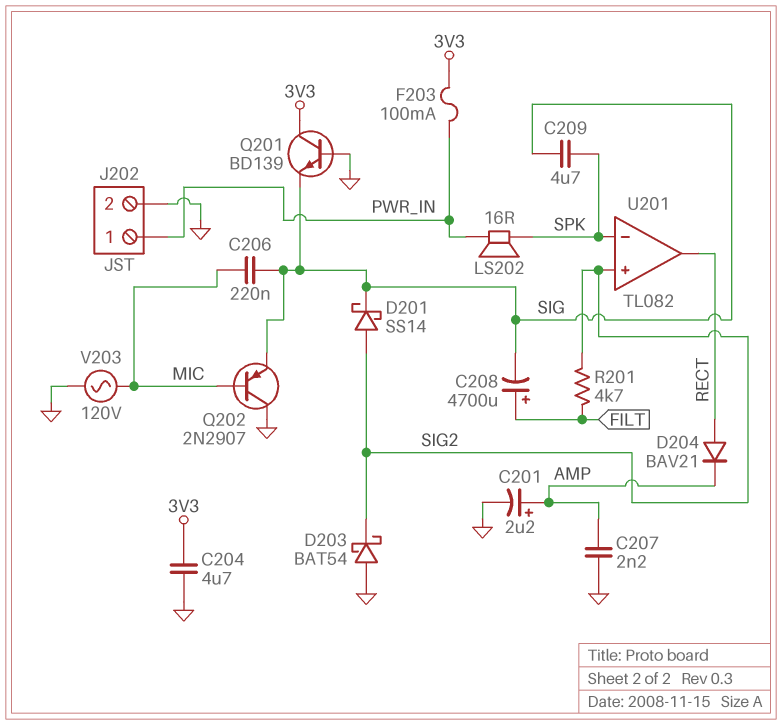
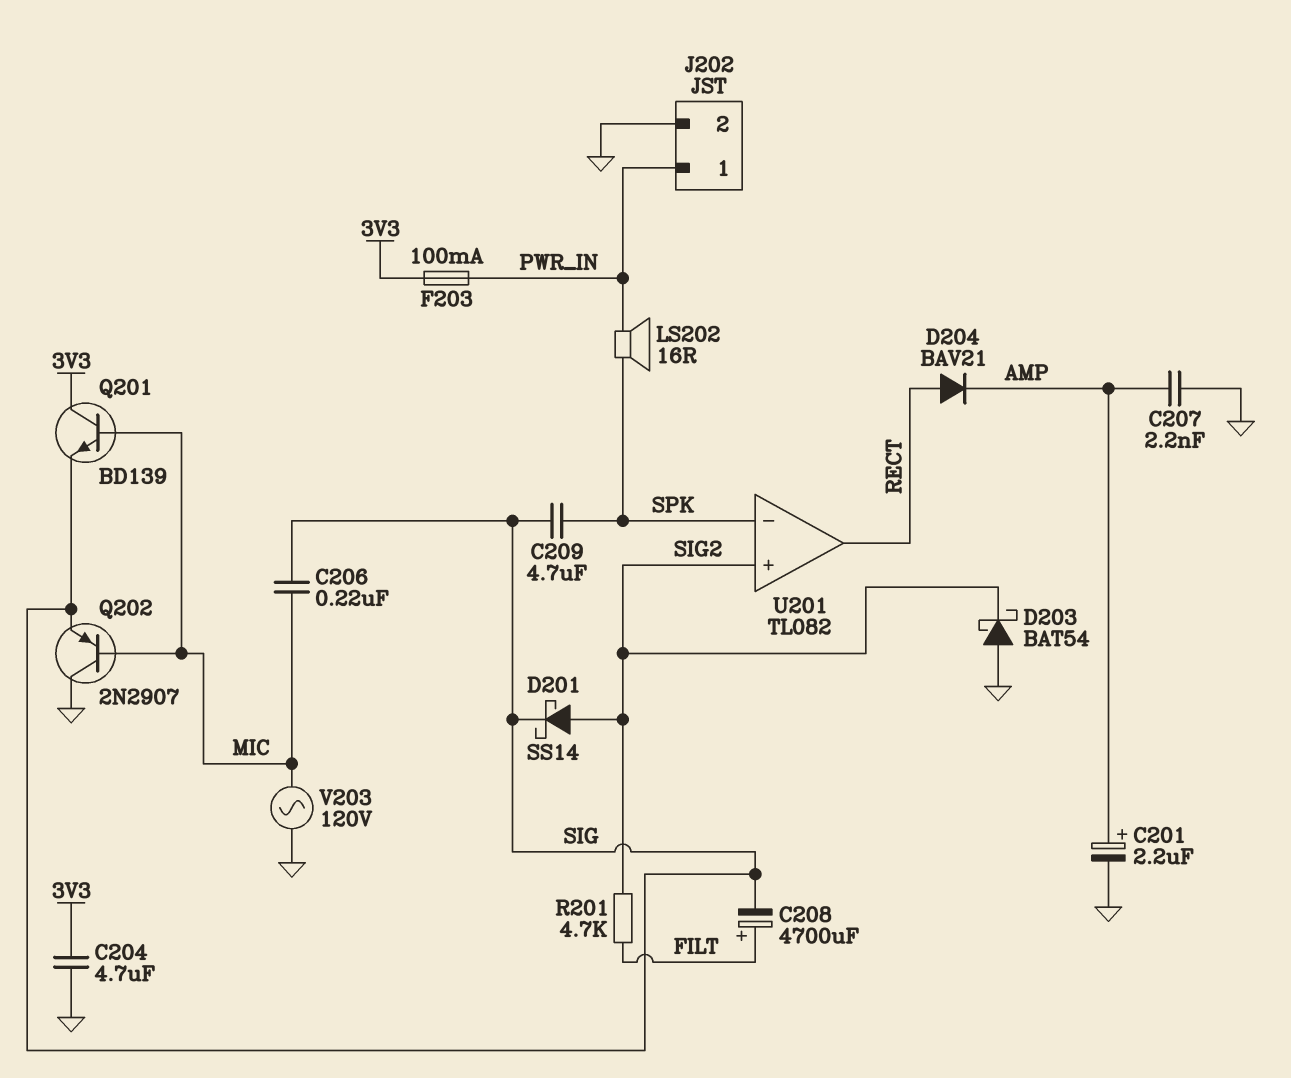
Q201: NPN BD139 (B GND, C 3V3, E SIG) -> NPN BD139 (B MIC, C 3V3, E SIG)

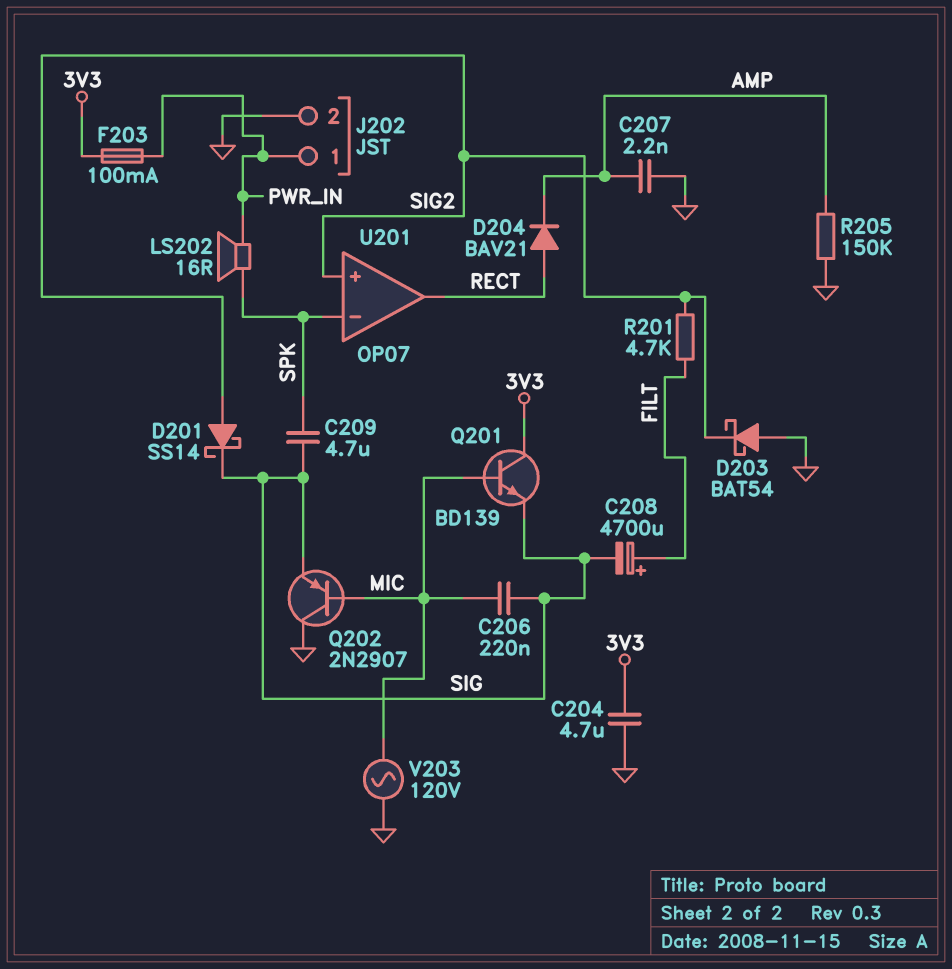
C201: 2.2uF (plus AMP, minus GND) -> none
R205: none -> 150k (AMP, GND)
U201: TL082 -> OP07

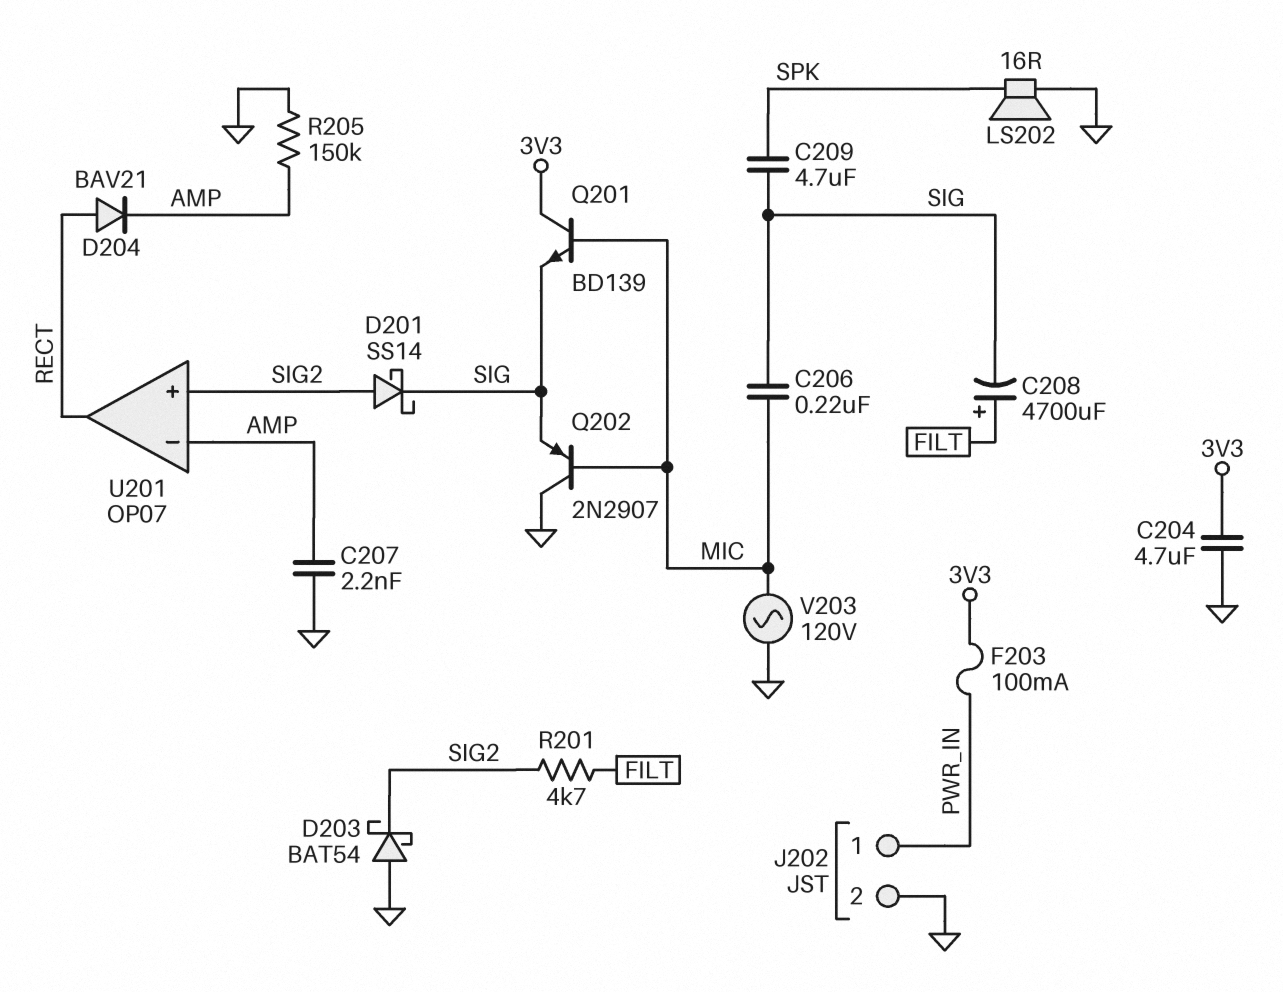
LS202: speaker 16R (PWR_IN, SPK) -> speaker 16R (GND, SPK)
U201 pin in-: SPK -> AMP

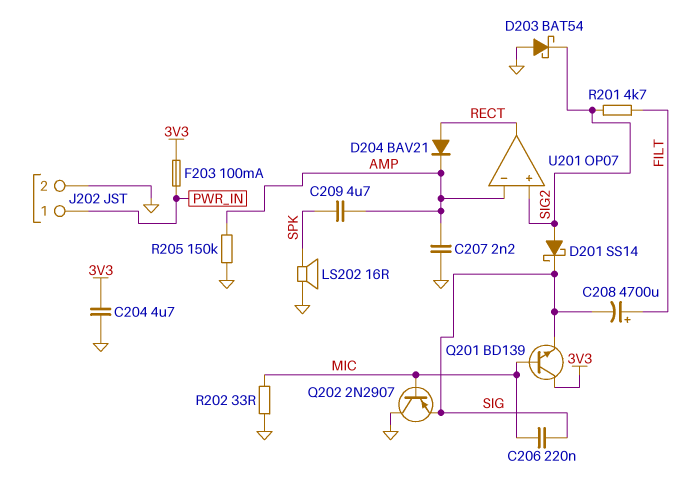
C209: 4.7uF (SIG, SPK) -> 4.7uF (AMP, SPK)
R202: none -> 33 (GND, MIC)
V203: AC 120V (GND, MIC) -> none

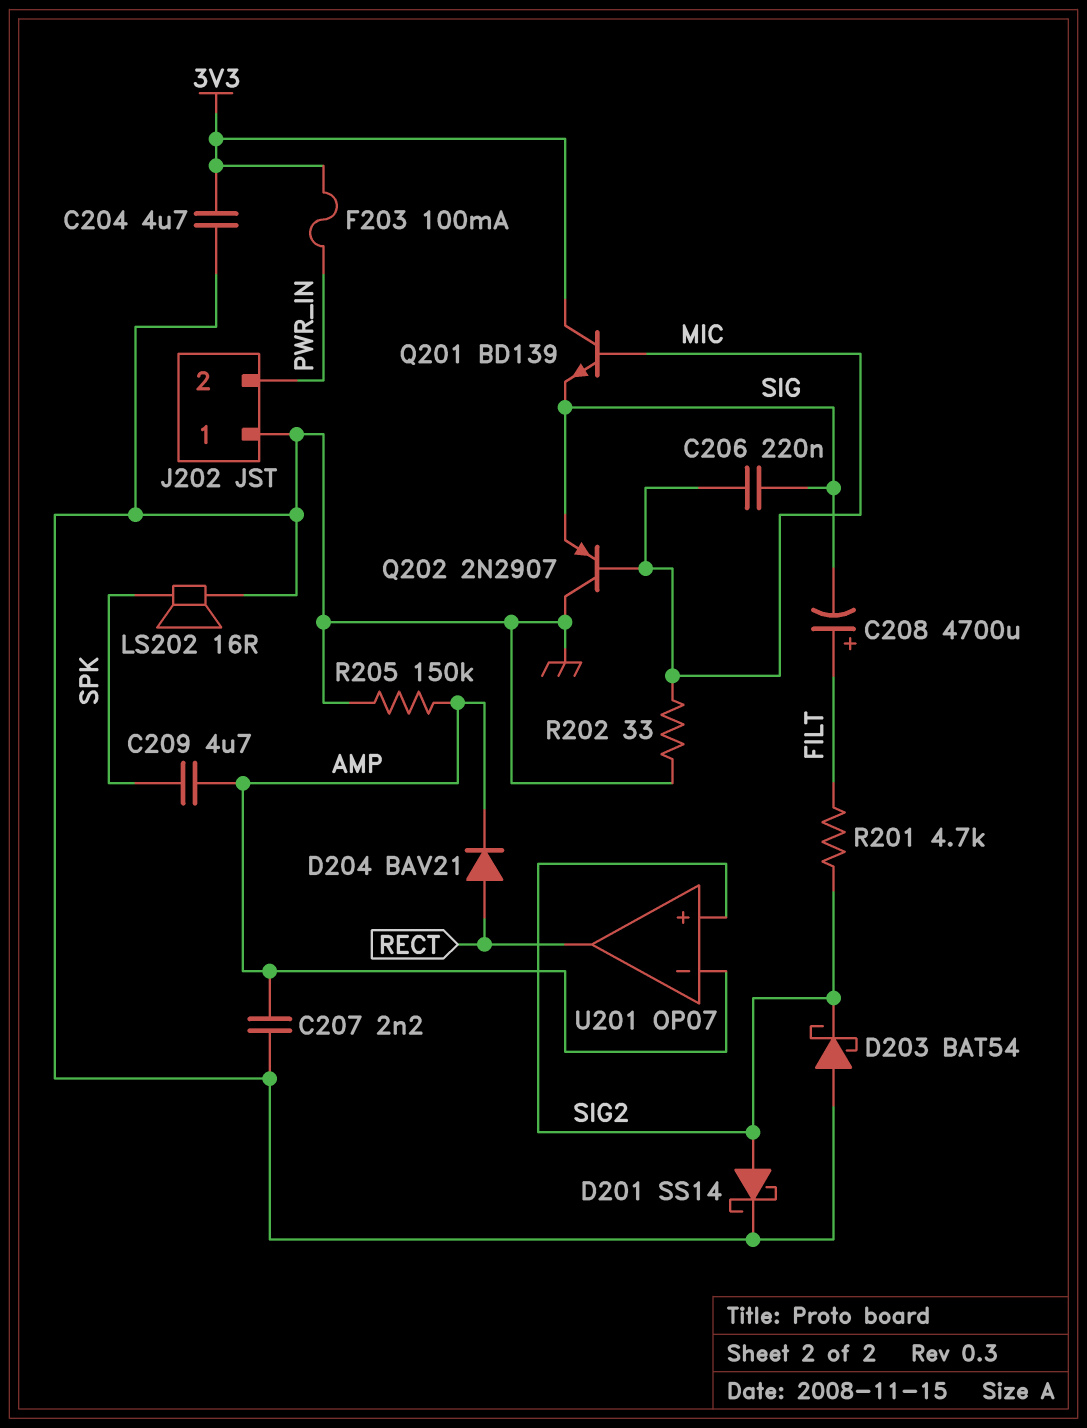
D201: schottky SS14 (A SIG2, K SIG) -> schottky SS14 (A SIG2, K GND)
J202 pin 1: PWR_IN -> GND
J202 pin 2: GND -> PWR_IN

